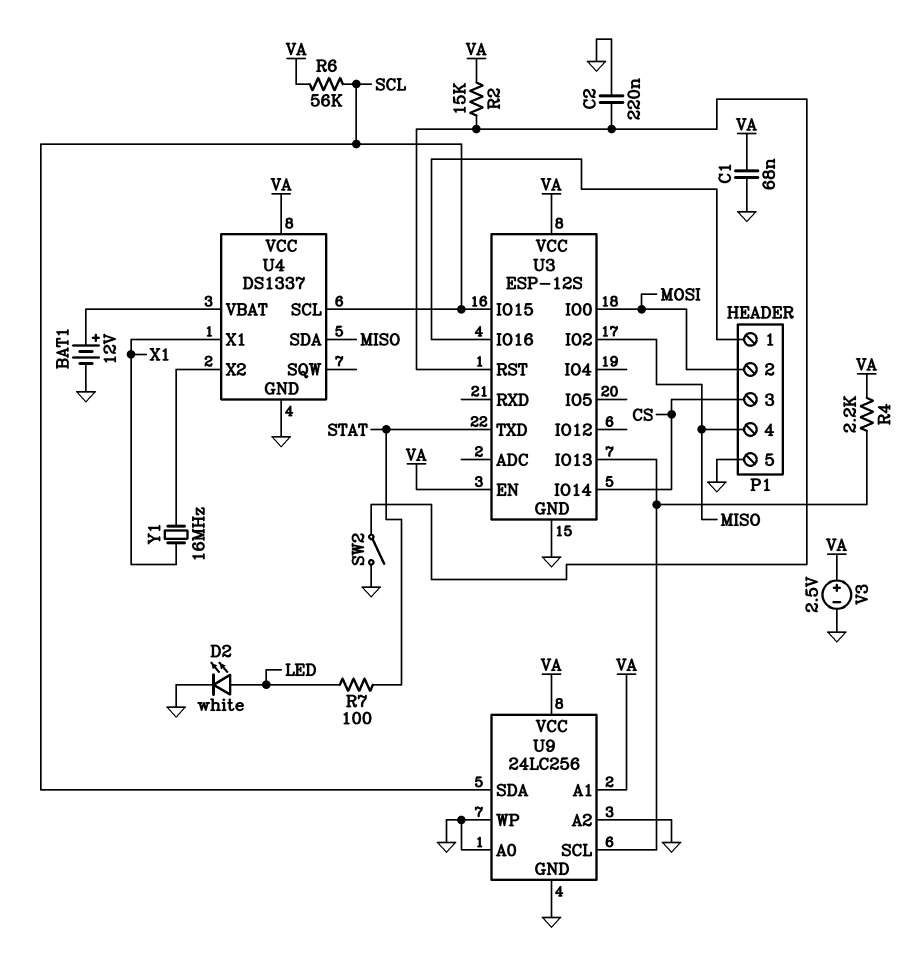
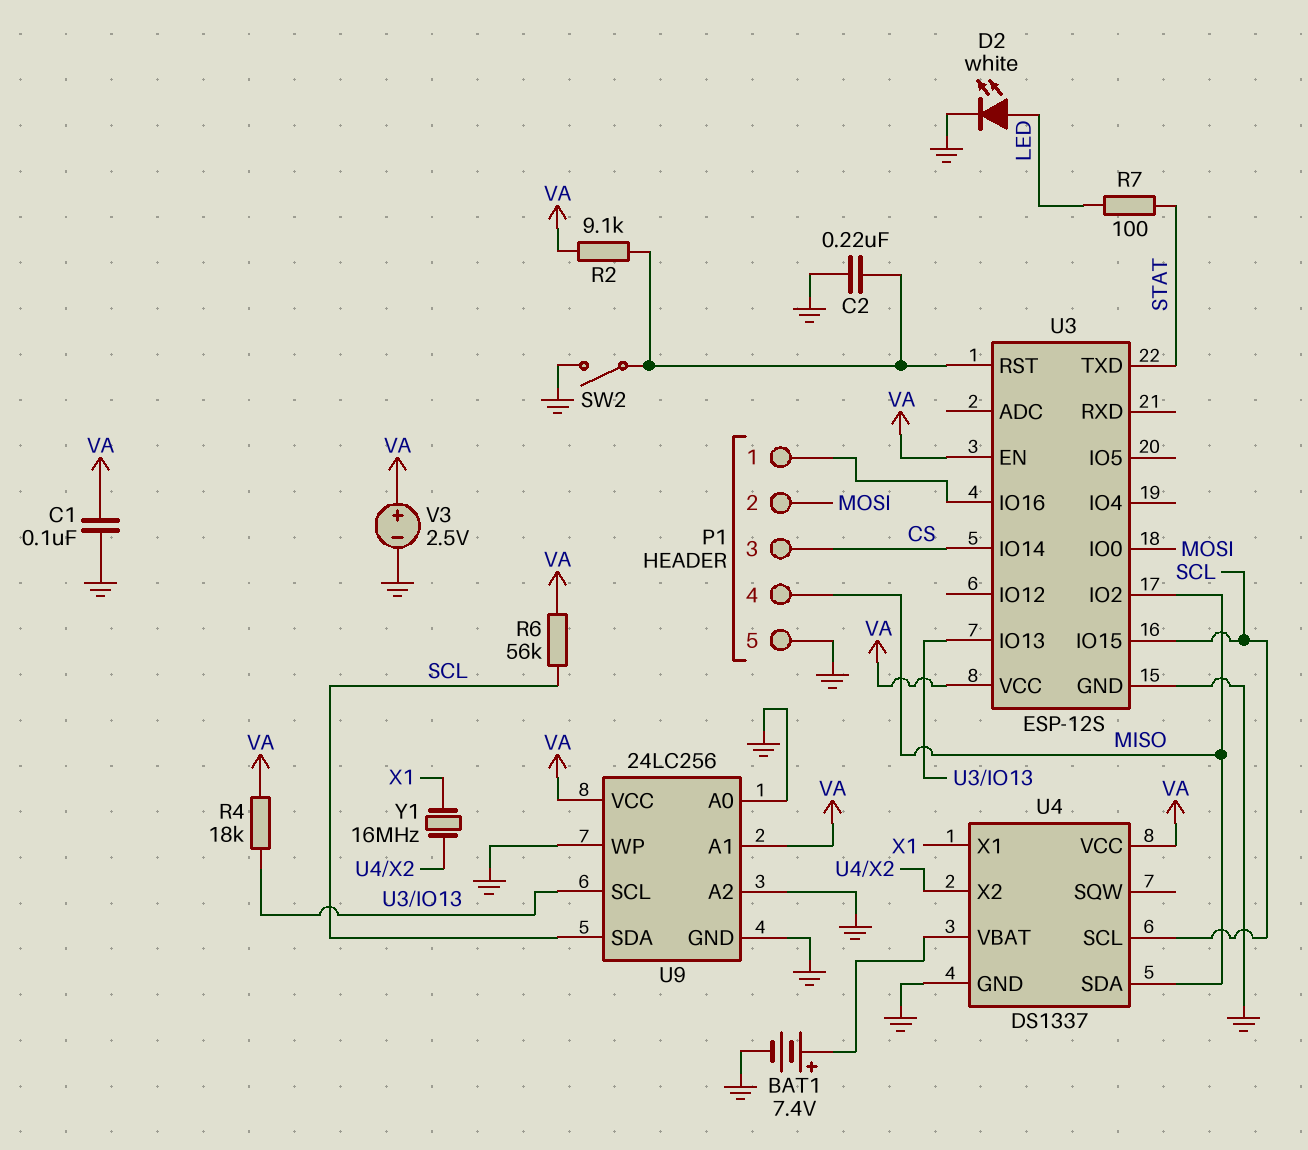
BAT1: 12V (plus U4/VBAT, minus GND) -> 7.4V (plus U4/VBAT, minus GND)
C1: 68nF (GND, VA) -> 100nF (GND, VA)
R2: 15k (U3/RST, VA) -> 9.1k (U3/RST, VA)
R4: 2.2k (U3/IO13, VA) -> 18k (U3/IO13, VA)

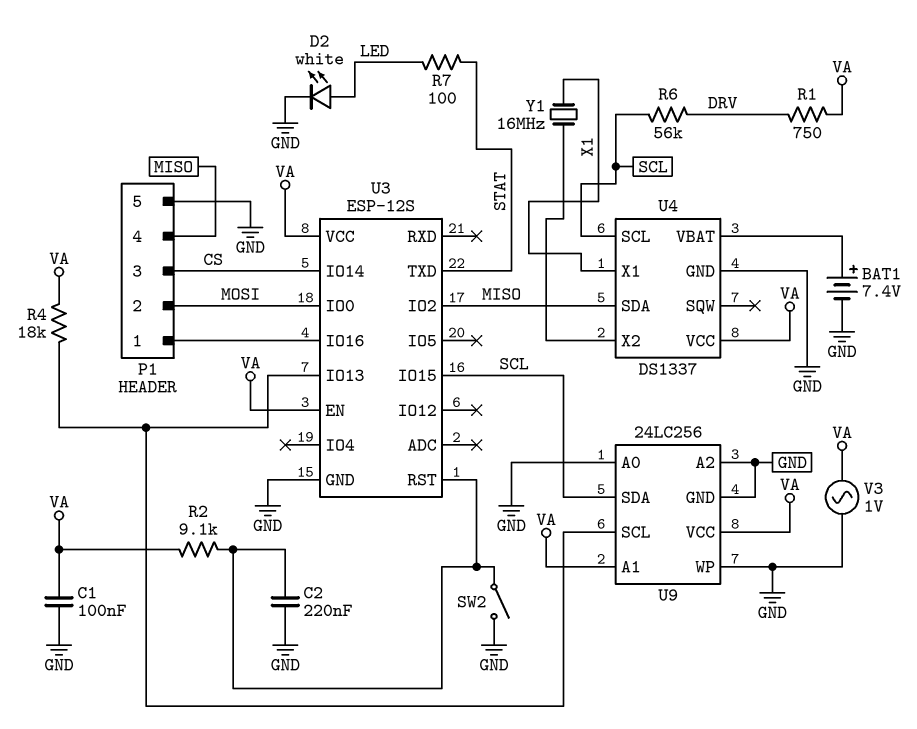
R1: none -> 750 (DRV, VA)
R6: 56k (SCL, VA) -> 56k (DRV, SCL)
V3: 2.5V (plus VA, minus GND) -> AC 1V (GND, VA)

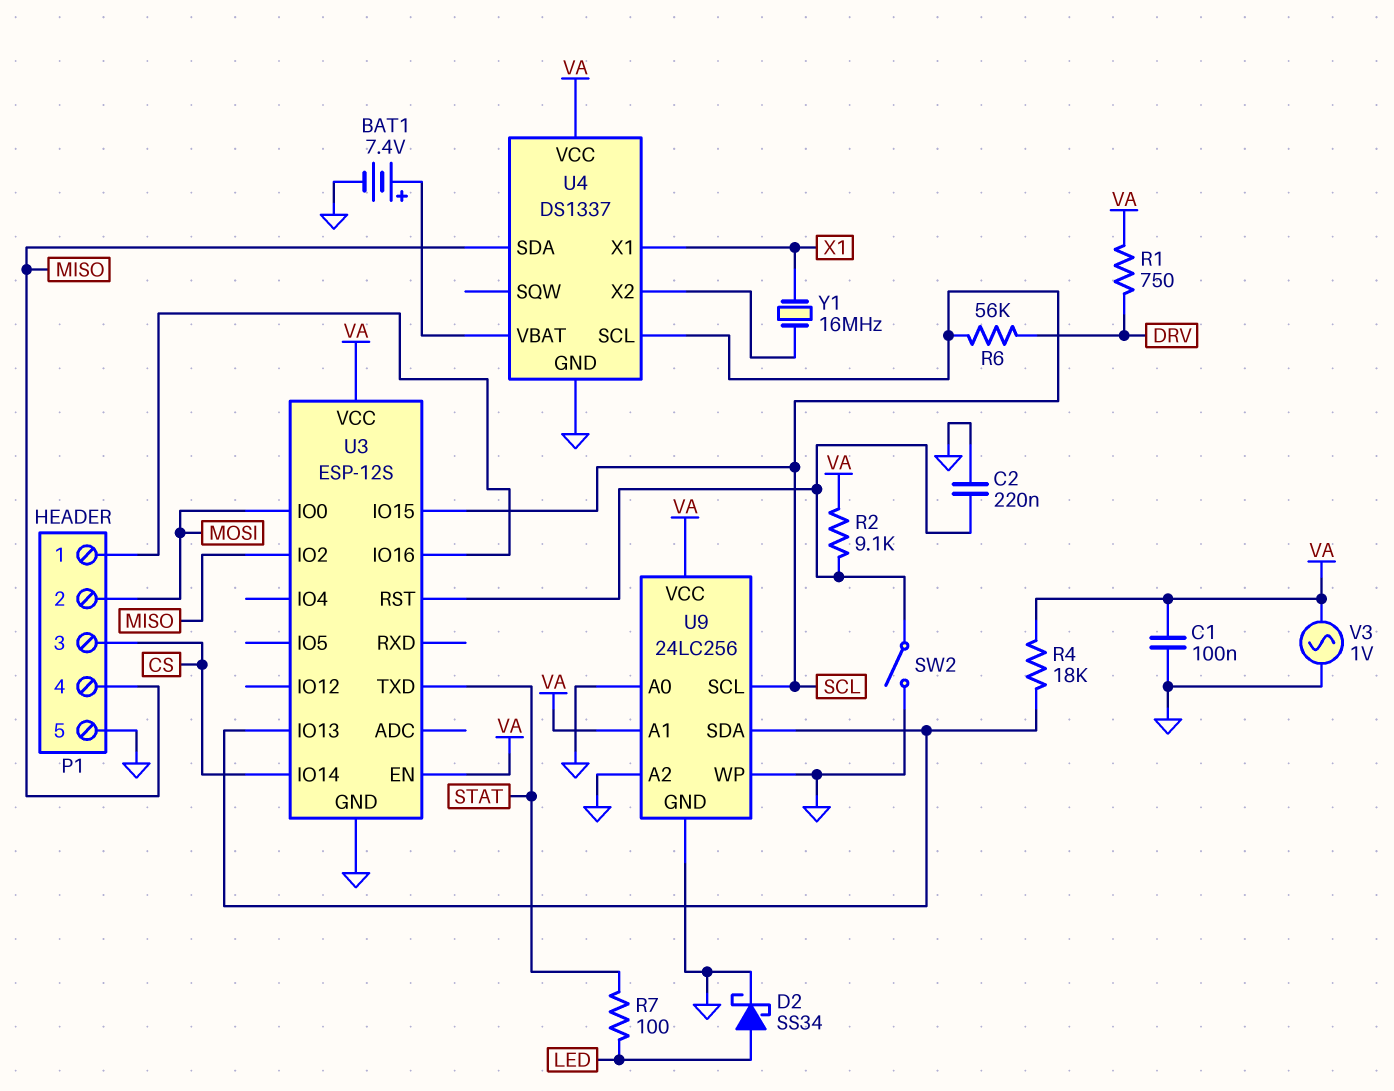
D2: LED white (A LED, K GND) -> schottky SS34 (A LED, K GND)
U9 pin SCL: U3/IO13 -> SCL
U9 pin SDA: SCL -> U3/IO13

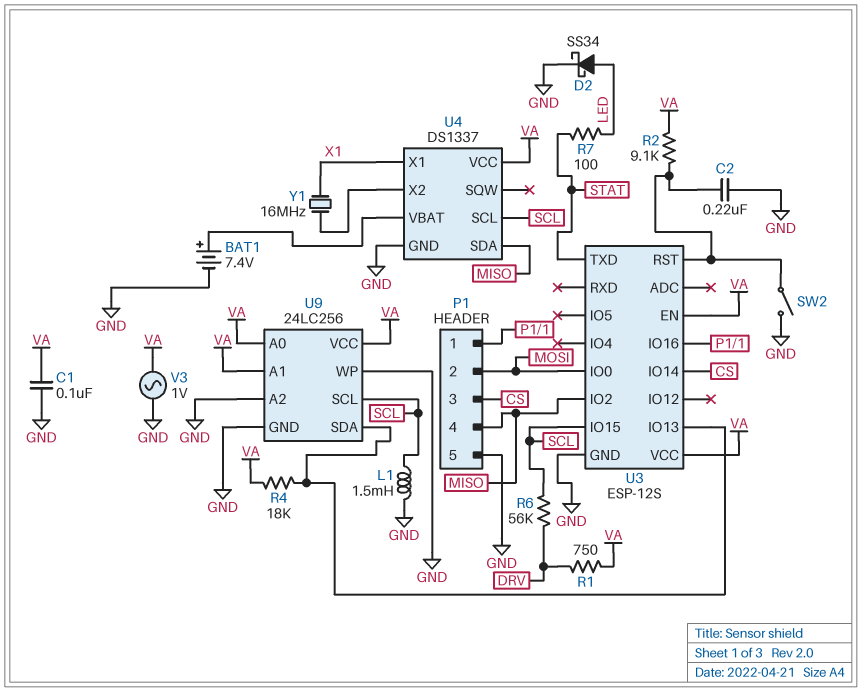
L1: none -> 1.5mH (GND, SCL)
U9 pin A0: GND -> VA

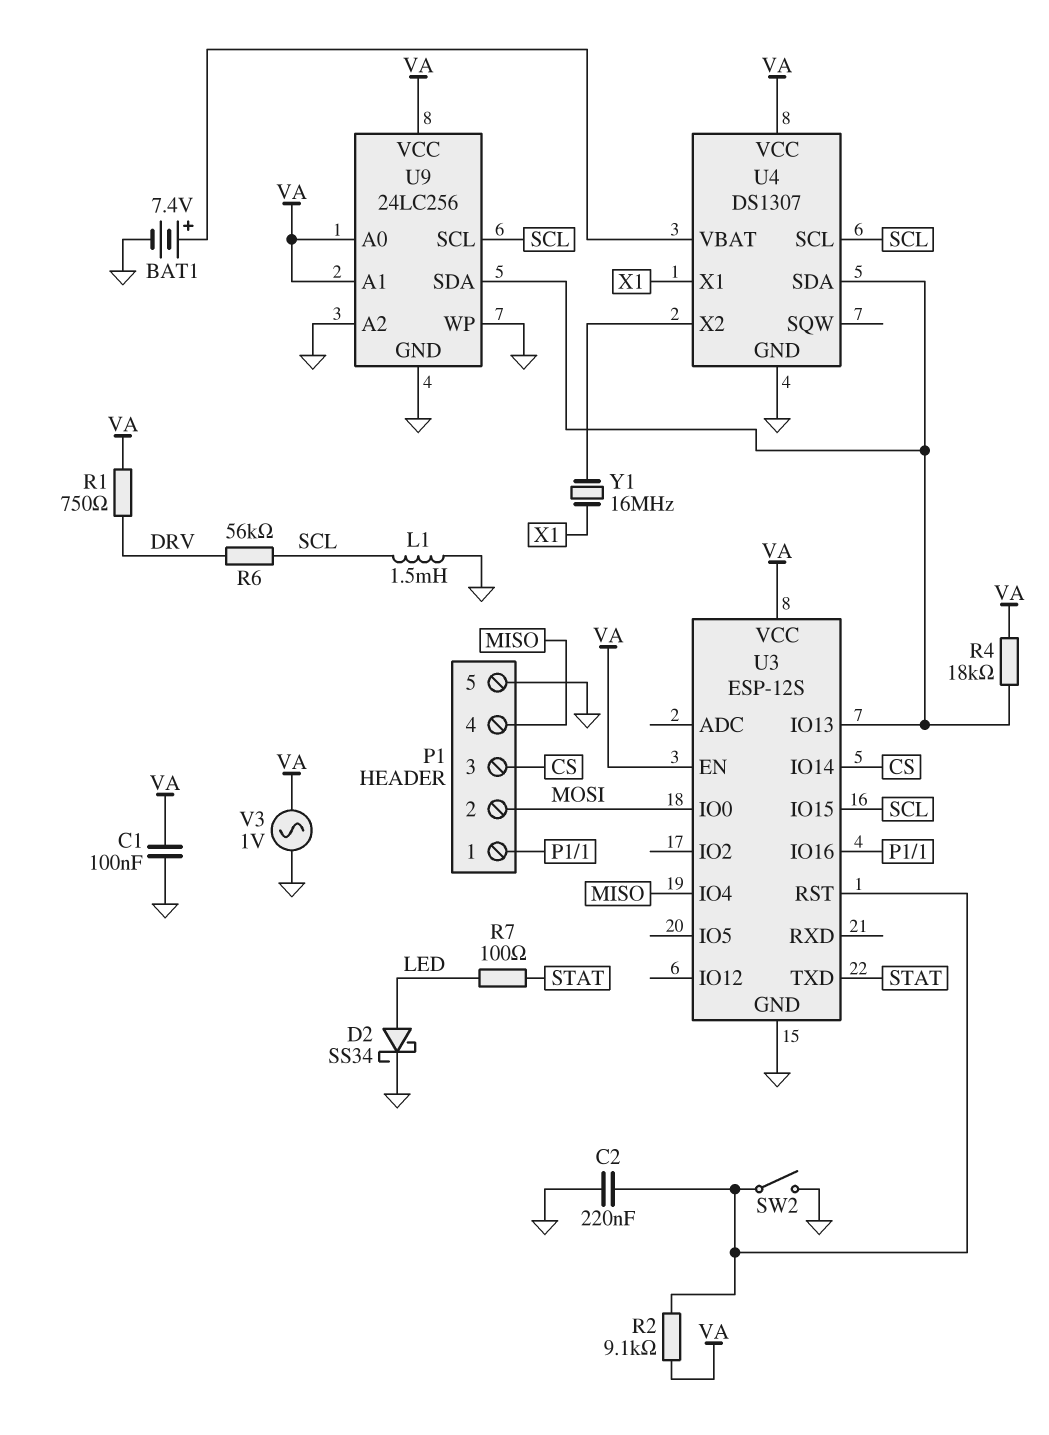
U3 pin IO2: MISO -> none
U3 pin IO4: none -> MISO
U4: DS1337 -> DS1307
U4 pin SDA: MISO -> U3/IO13

